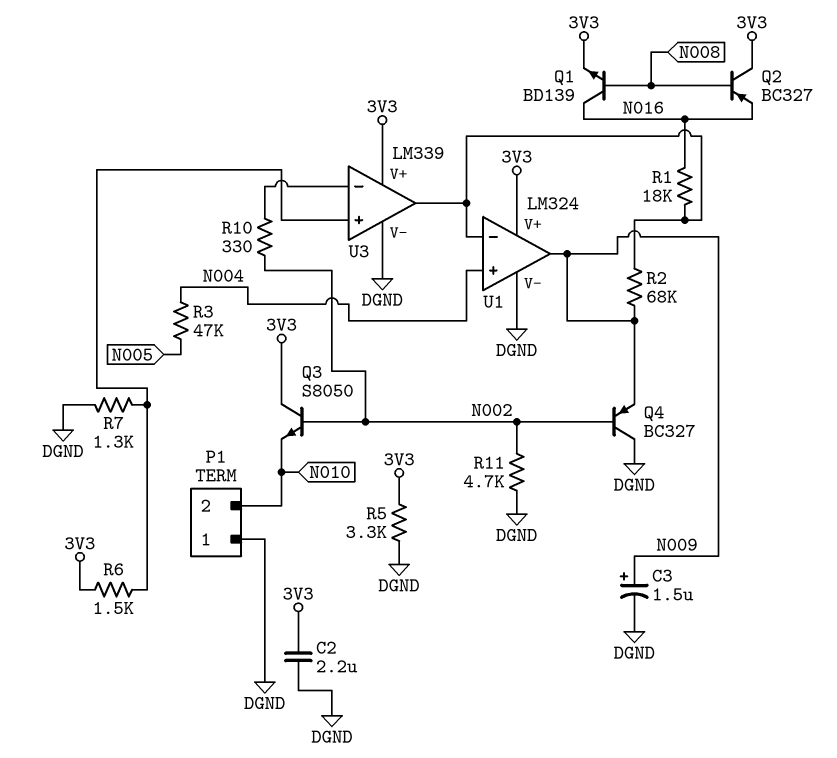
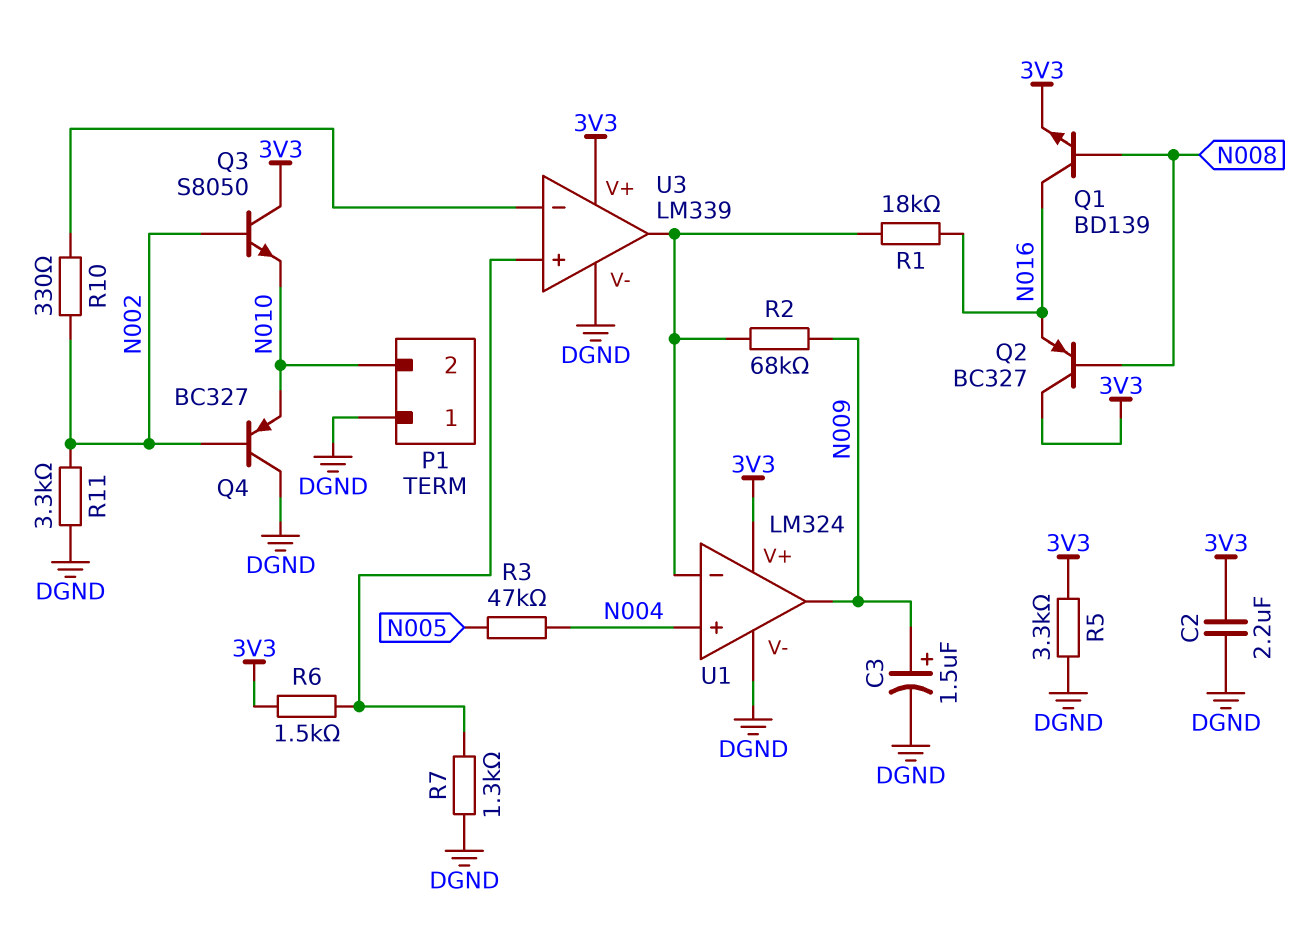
Q4: PNP BC327 (B N002, C DGND, E N009) -> PNP BC327 (B N002, C DGND, E N010)
R11: 4.7k (DGND, N002) -> 3.3k (DGND, N002)

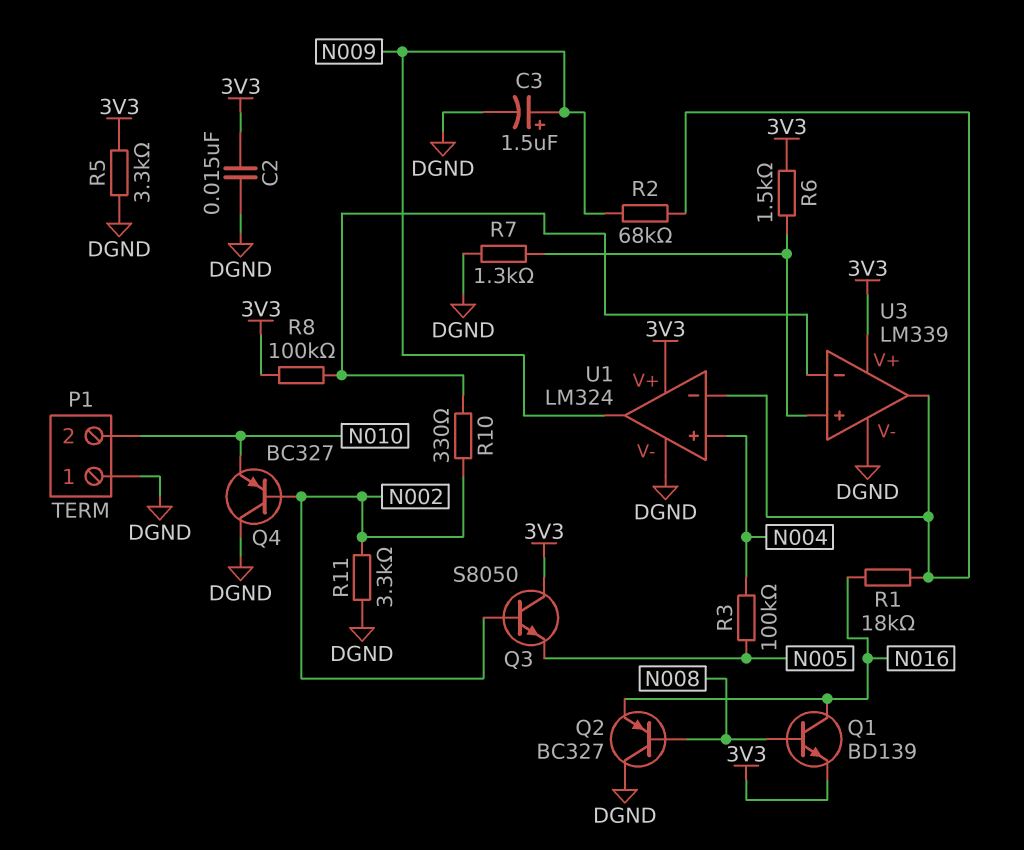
C2: 2.2uF (3V3, DGND) -> 15nF (3V3, DGND)
Q2: PNP BC327 (B N008, C 3V3, E N016) -> PNP BC327 (B N008, C DGND, E N016)
Q3: NPN S8050 (B N002, C 3V3, E N010) -> NPN S8050 (B N002, C 3V3, E N005)
R3: 47k (N004, N005) -> 100k (N004, N005)
R8: none -> 100k (3V3, U3/in-)

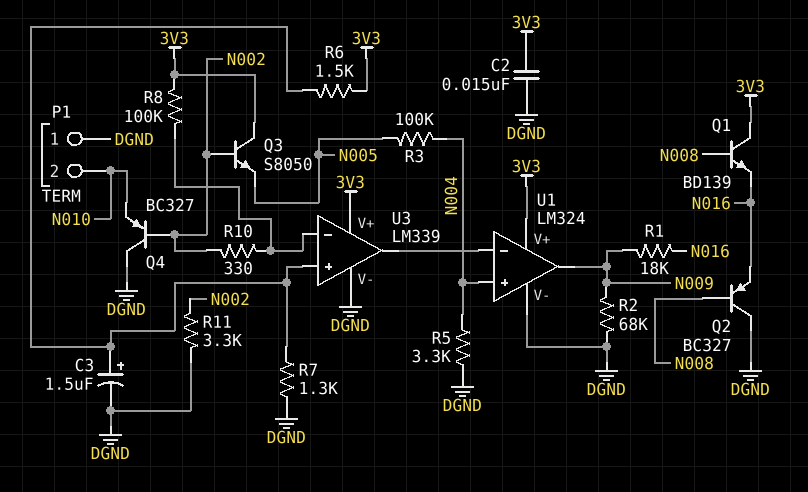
C3: 1.5uF (plus N009, minus DGND) -> 1.5uF (plus U3/in+, minus DGND)
Q1: NPN BD139 (B N008, C N016, E 3V3) -> NPN BD139 (B N008, C 3V3, E N016)
R1: 18k (N016, U1/in-) -> 18k (N009, N016)
R2: 68k (N009, U1/in-) -> 68k (DGND, N009)
R5: 3.3k (3V3, DGND) -> 3.3k (DGND, N004)

